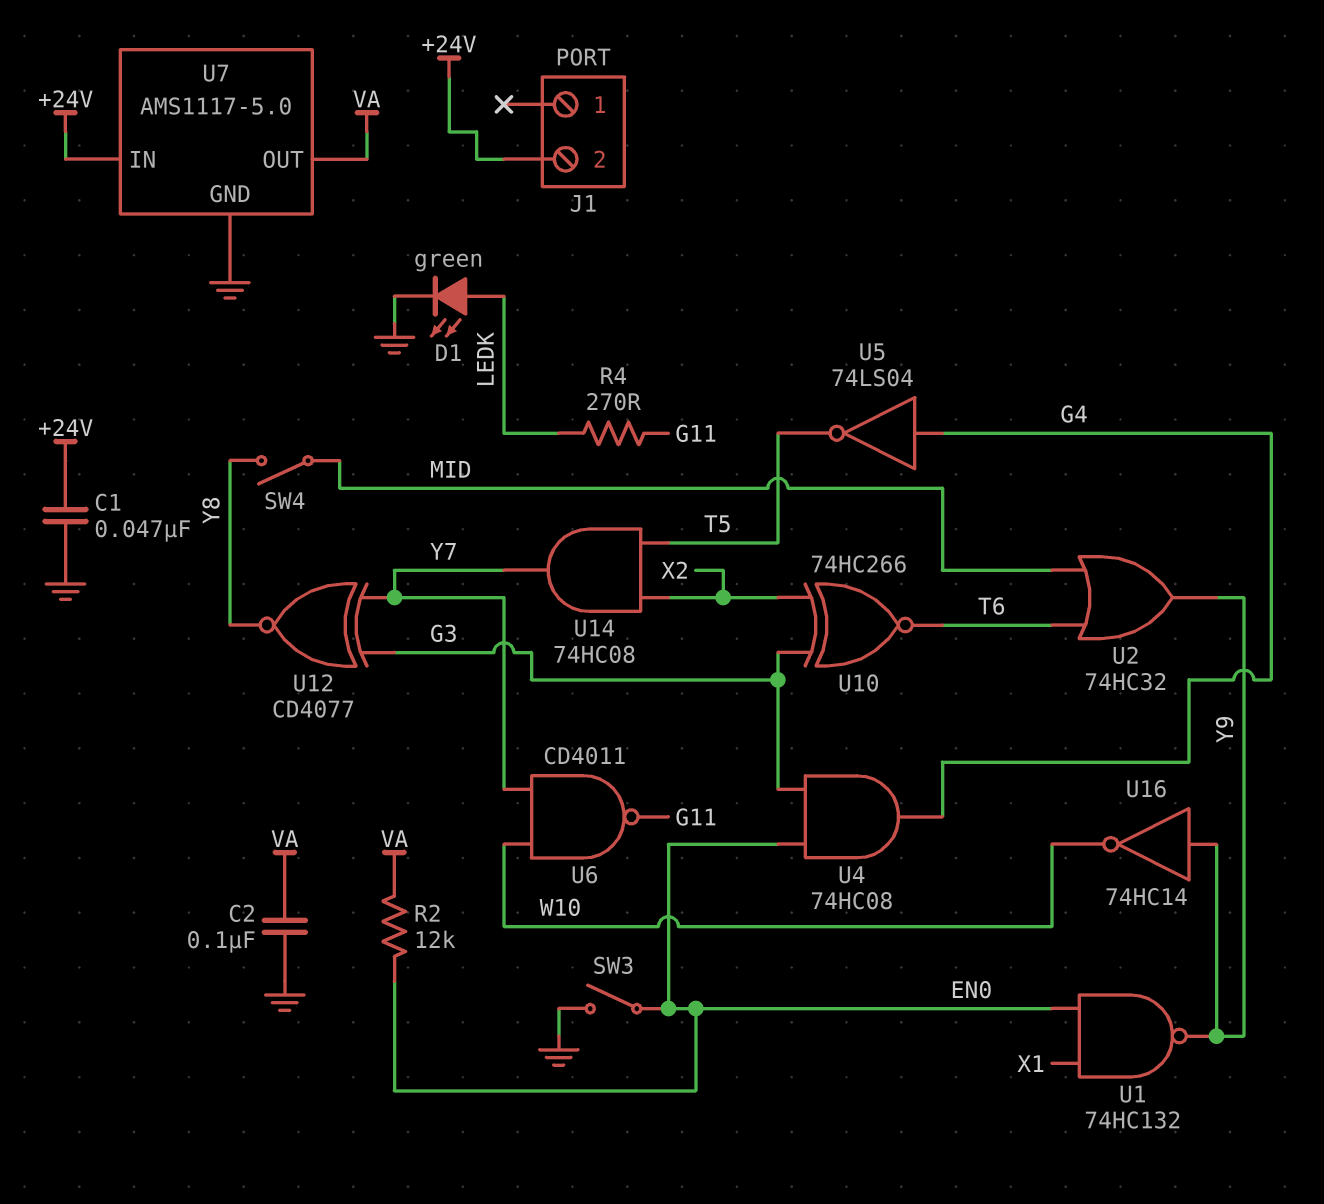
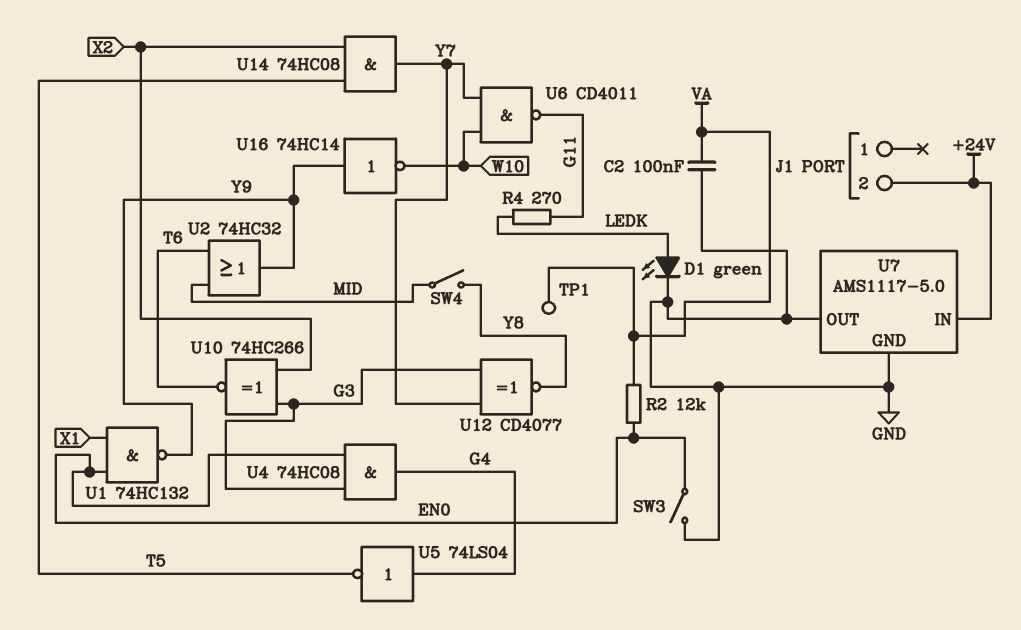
C1: 47nF (+24V, GND) -> none
TP1: none -> test point (VA)
U7 pin OUT: VA -> GND

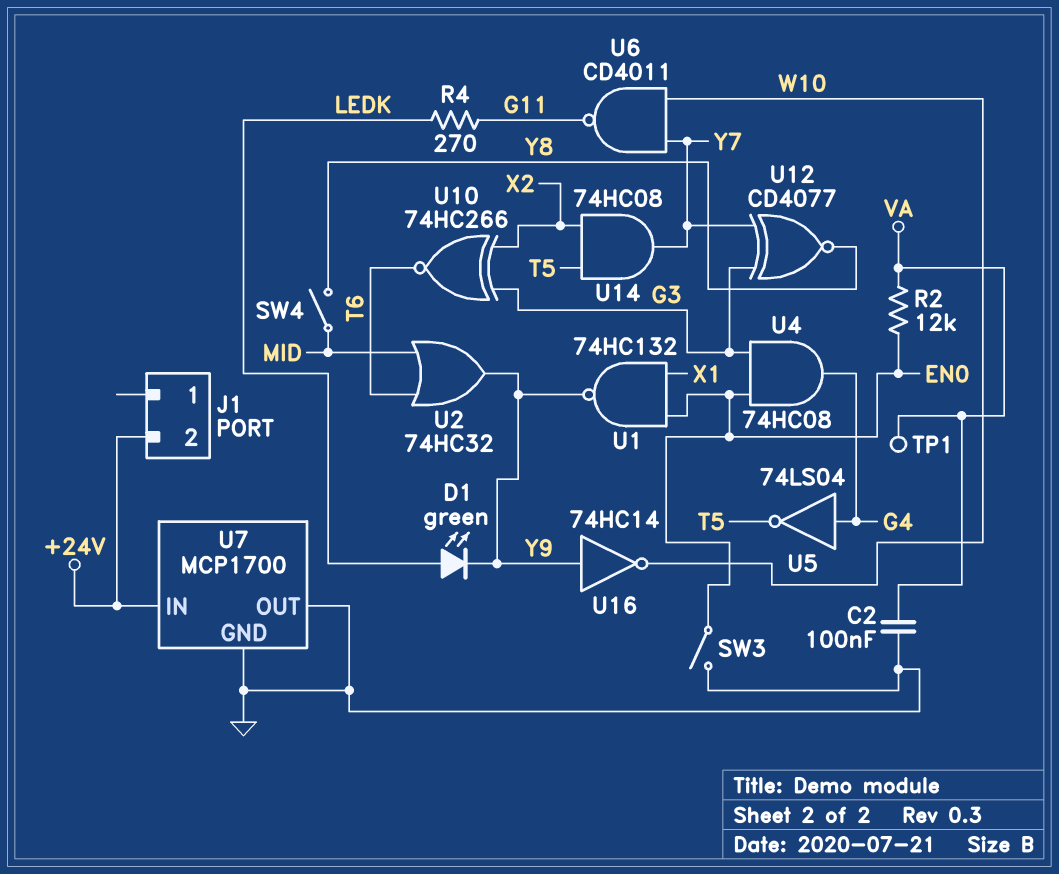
D1: LED green (A LEDK, K GND) -> LED green (A LEDK, K Y9)
U7: AMS1117-5.0 -> MCP1700

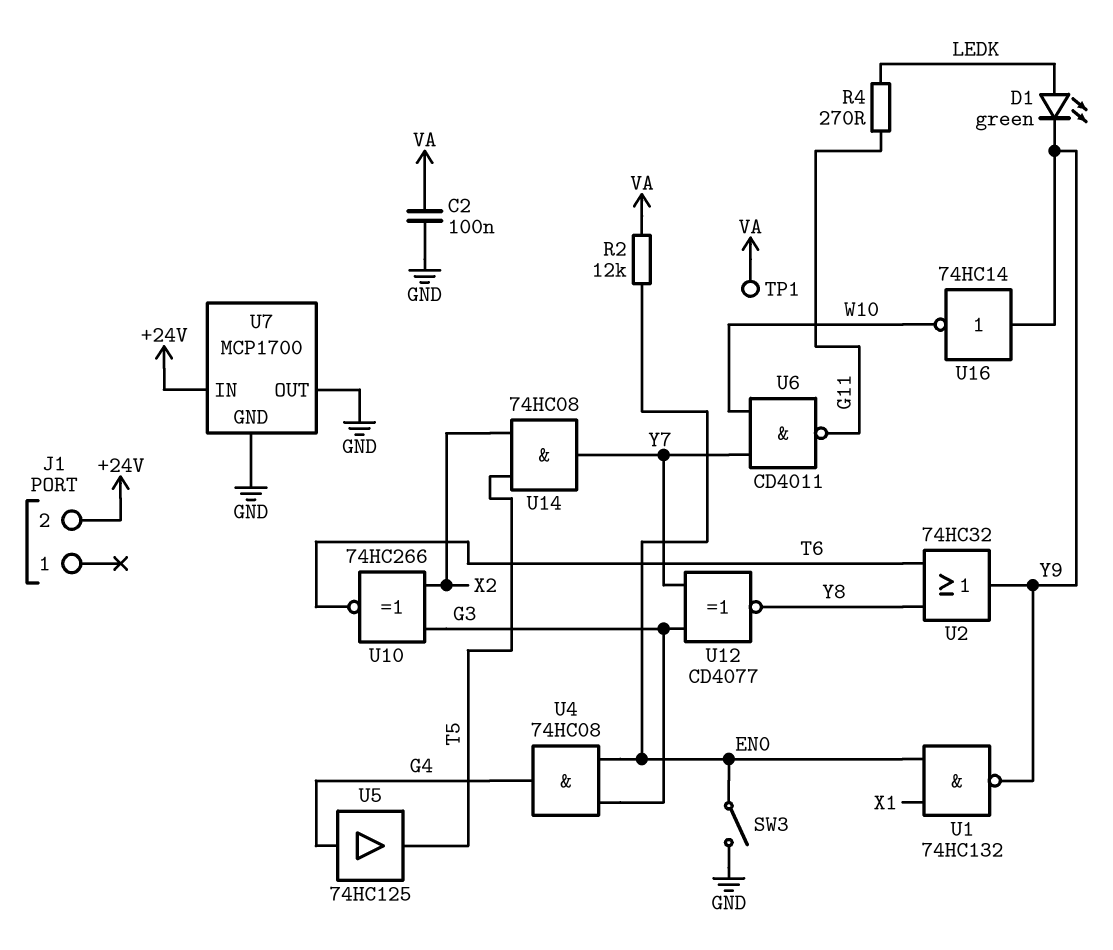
SW4: switch (MID, Y8) -> none
U2: OR 74HC32 (in MID, in T6, out Y9) -> OR 74HC32 (in T6, in Y8, out Y9)
U5: NOT 74LS04 (in G4, out T5) -> buffer 74HC125 (in G4, out T5)

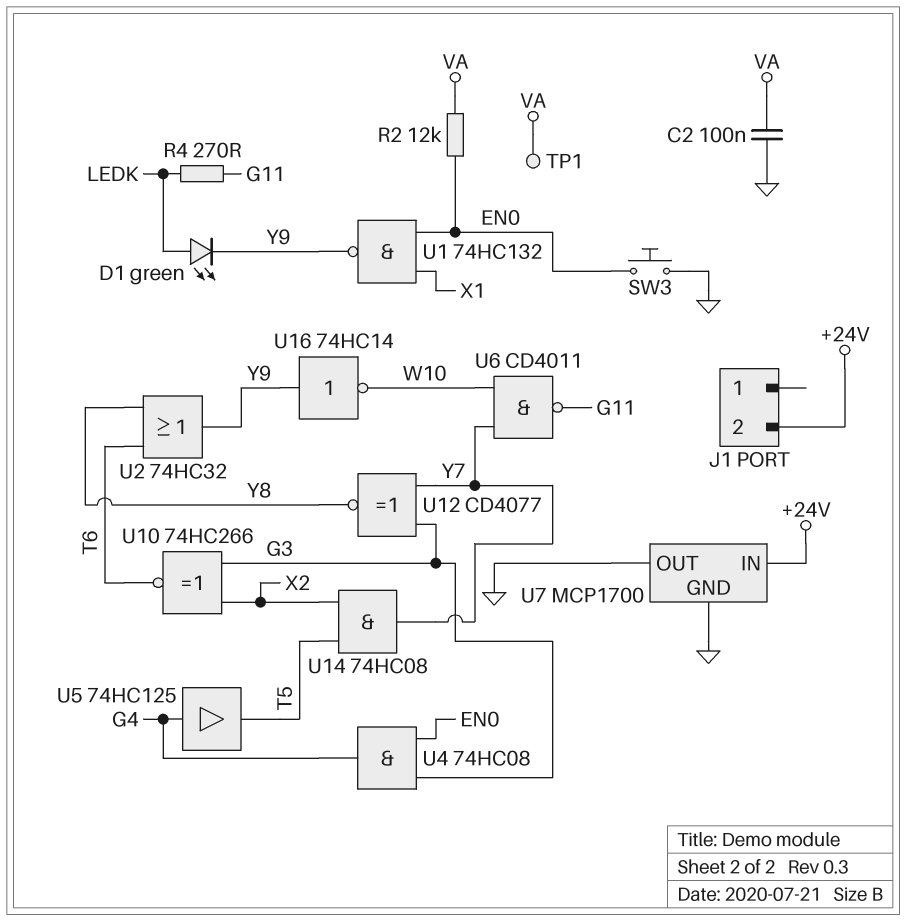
SW3: switch (EN0, GND) -> button (EN0, GND)

